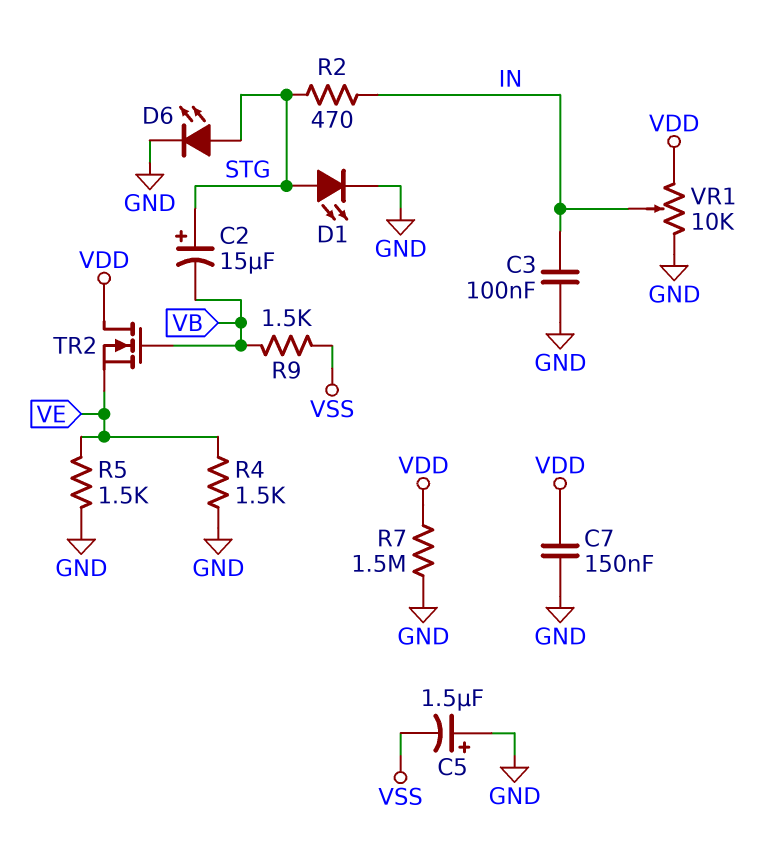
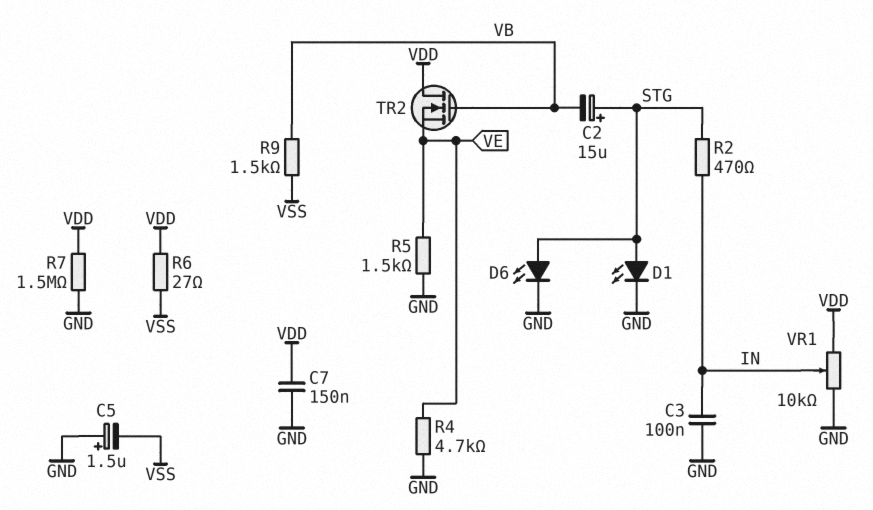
R4: 1.5k (GND, VE) -> 4.7k (GND, VE)
R6: none -> 27 (VDD, VSS)

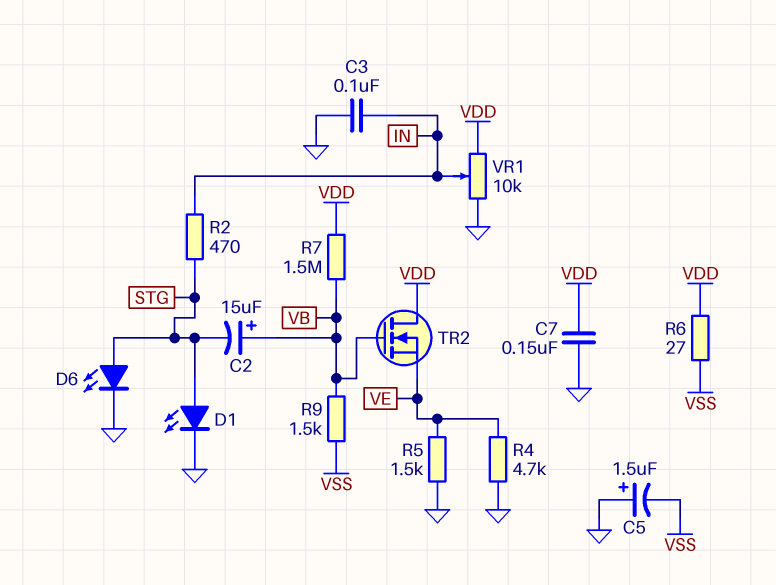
C2: 15uF (plus STG, minus VB) -> 15uF (plus VB, minus STG)
R7: 1.5M (GND, VDD) -> 1.5M (VB, VDD)

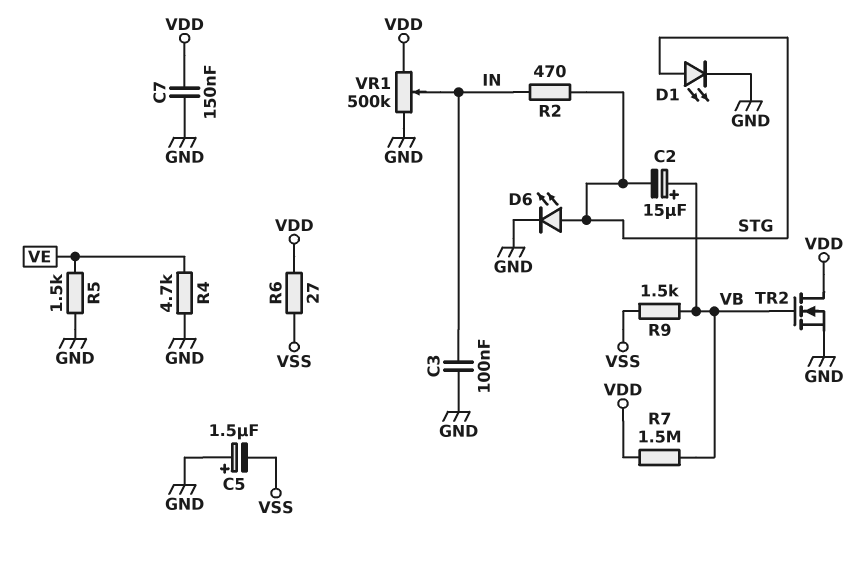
TR2: NMOS (G VB, D VDD, S VE) -> NMOS (G VB, D VDD, S GND)
VR1: 10k (GND, VDD, wiper IN) -> 500k (GND, VDD, wiper IN)

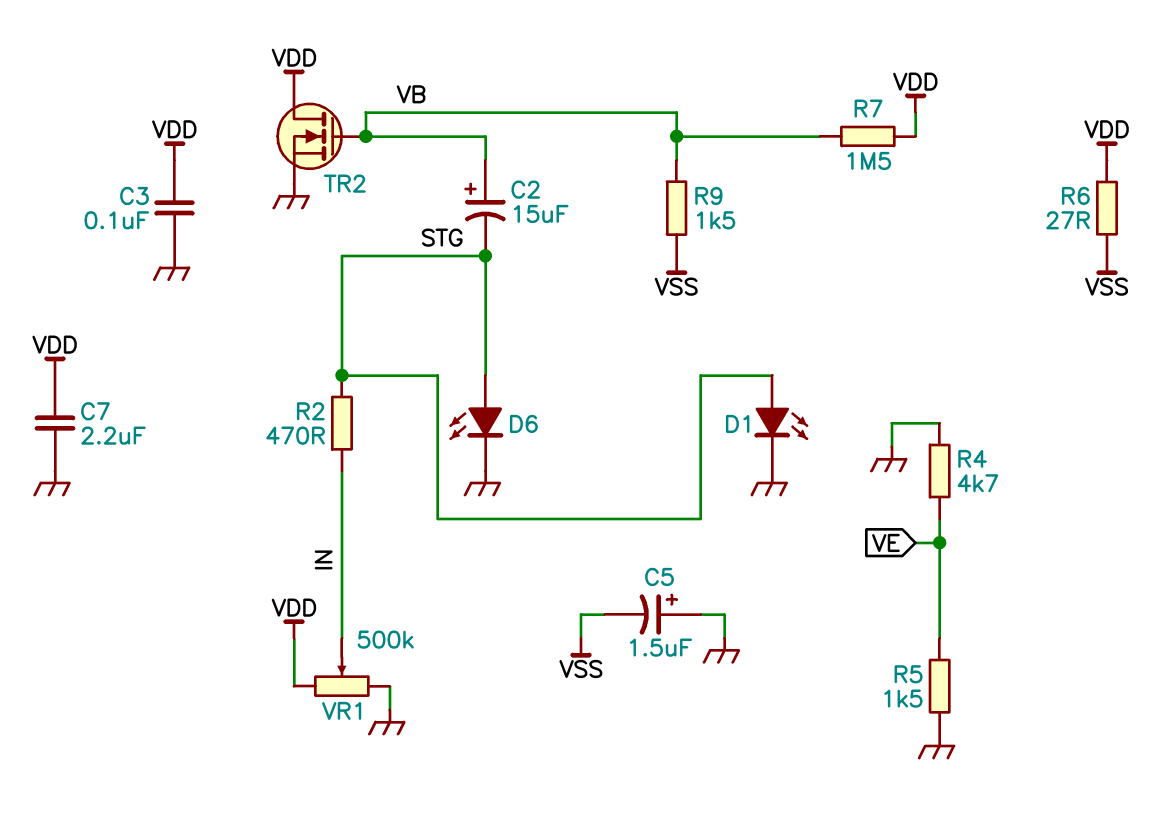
C3: 100nF (GND, IN) -> 100nF (GND, VDD)
C7: 150nF (GND, VDD) -> 2.2uF (GND, VDD)

